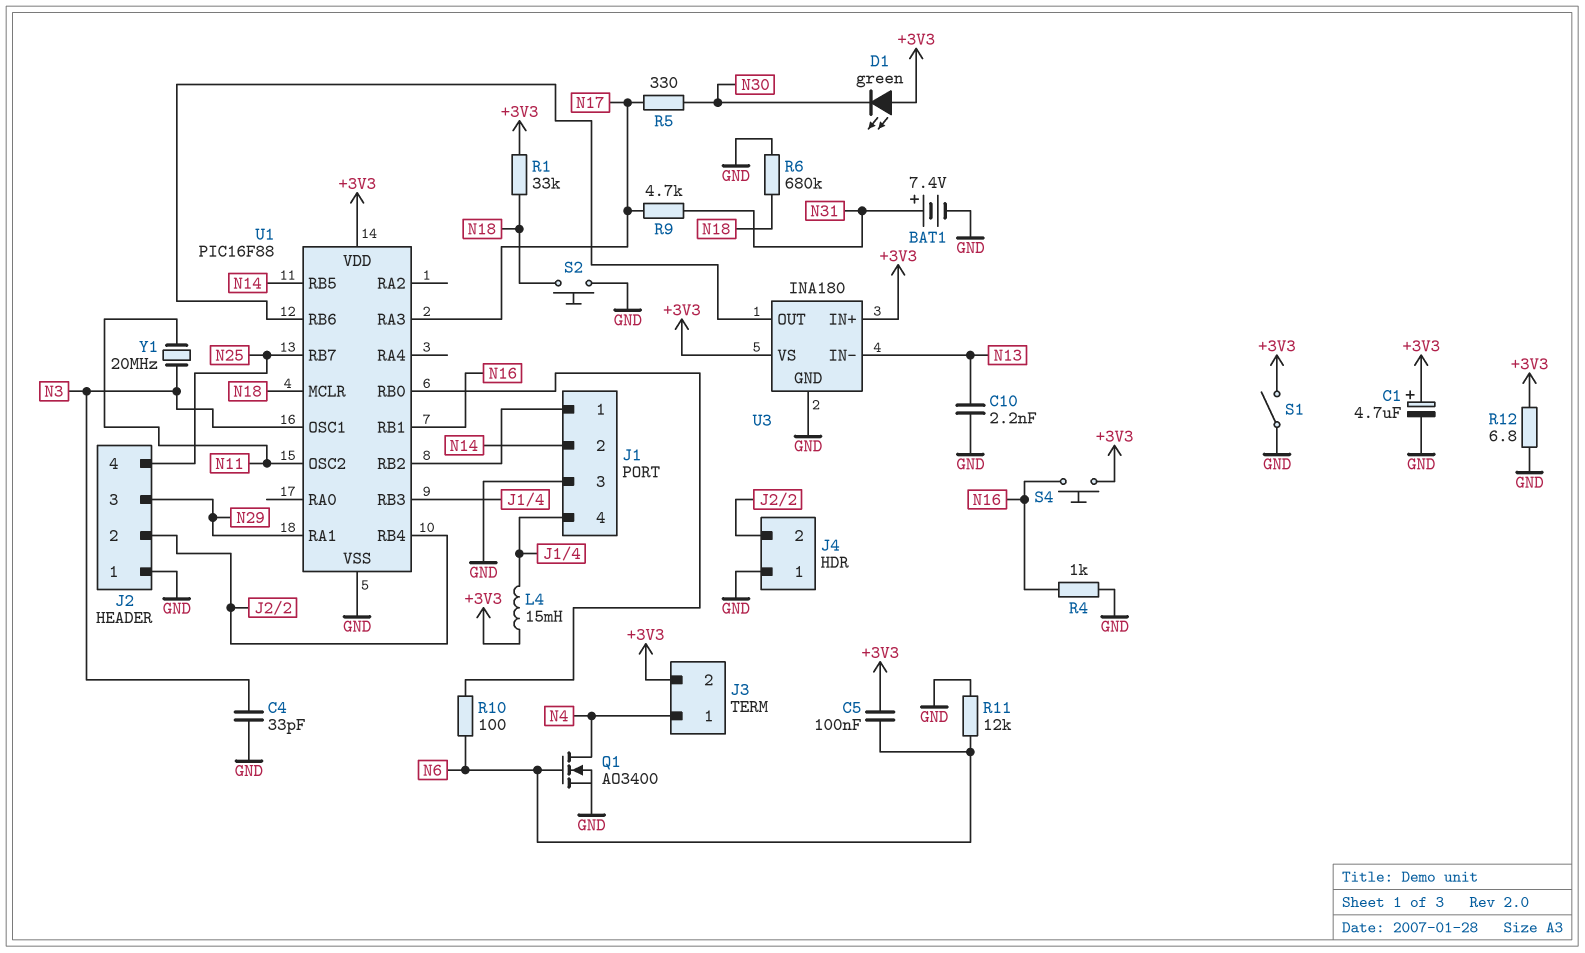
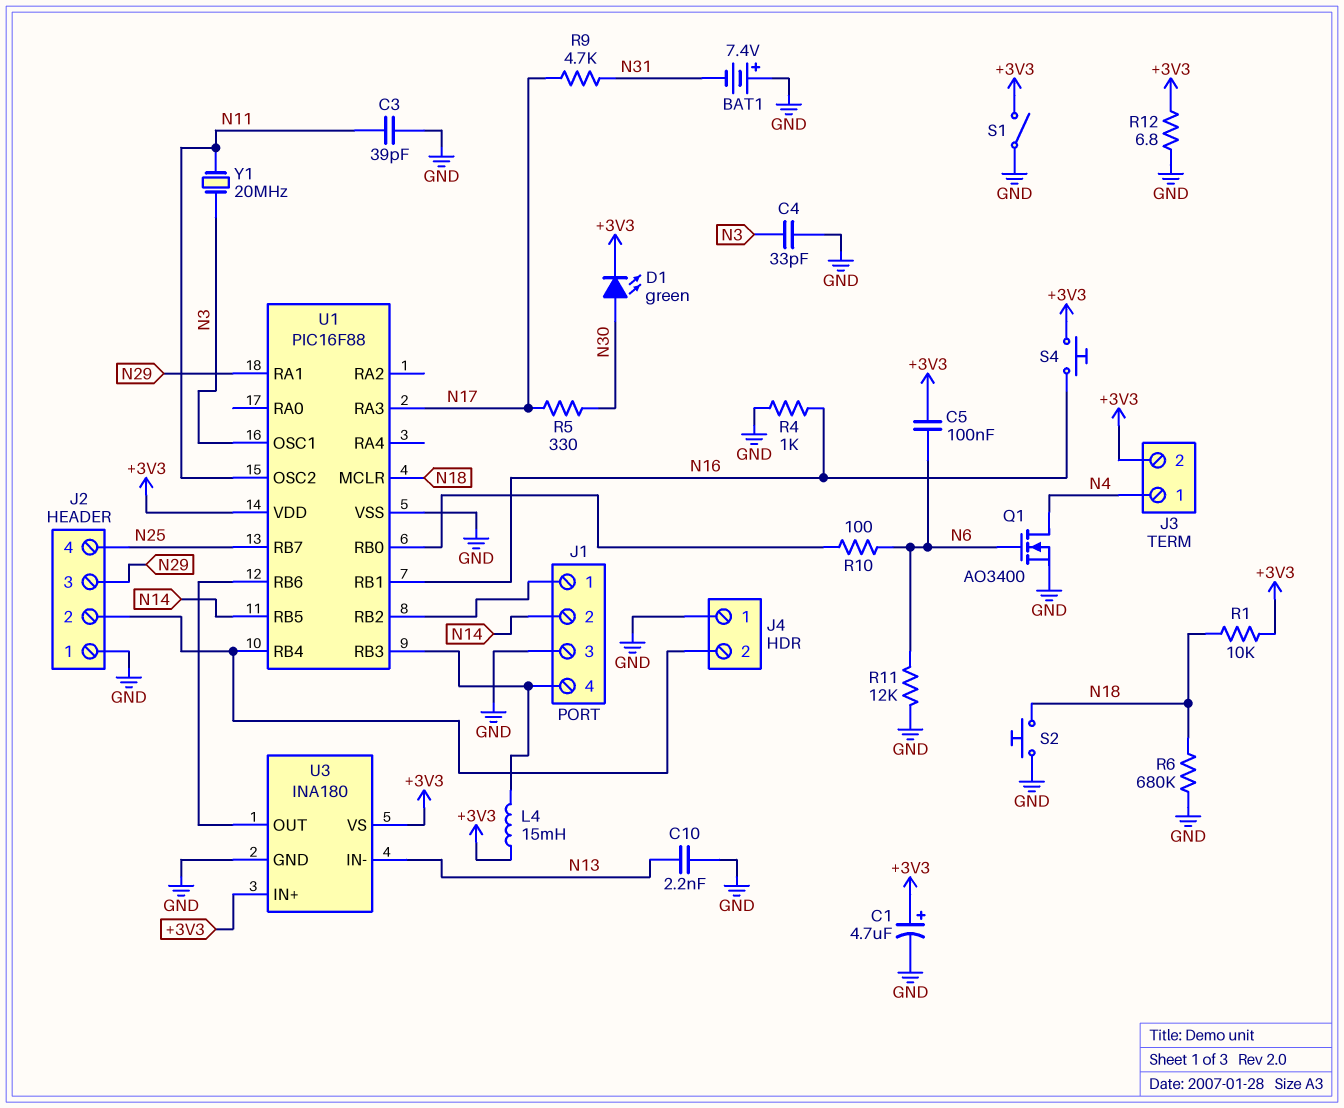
BAT1: 7.4V (plus N31, minus GND) -> 7.4V (plus GND, minus N31)
C3: none -> 39pF (GND, N11)
D1: LED green (A +3V3, K N30) -> LED green (A N30, K +3V3)
R1: 33k (+3V3, N18) -> 10k (+3V3, N18)

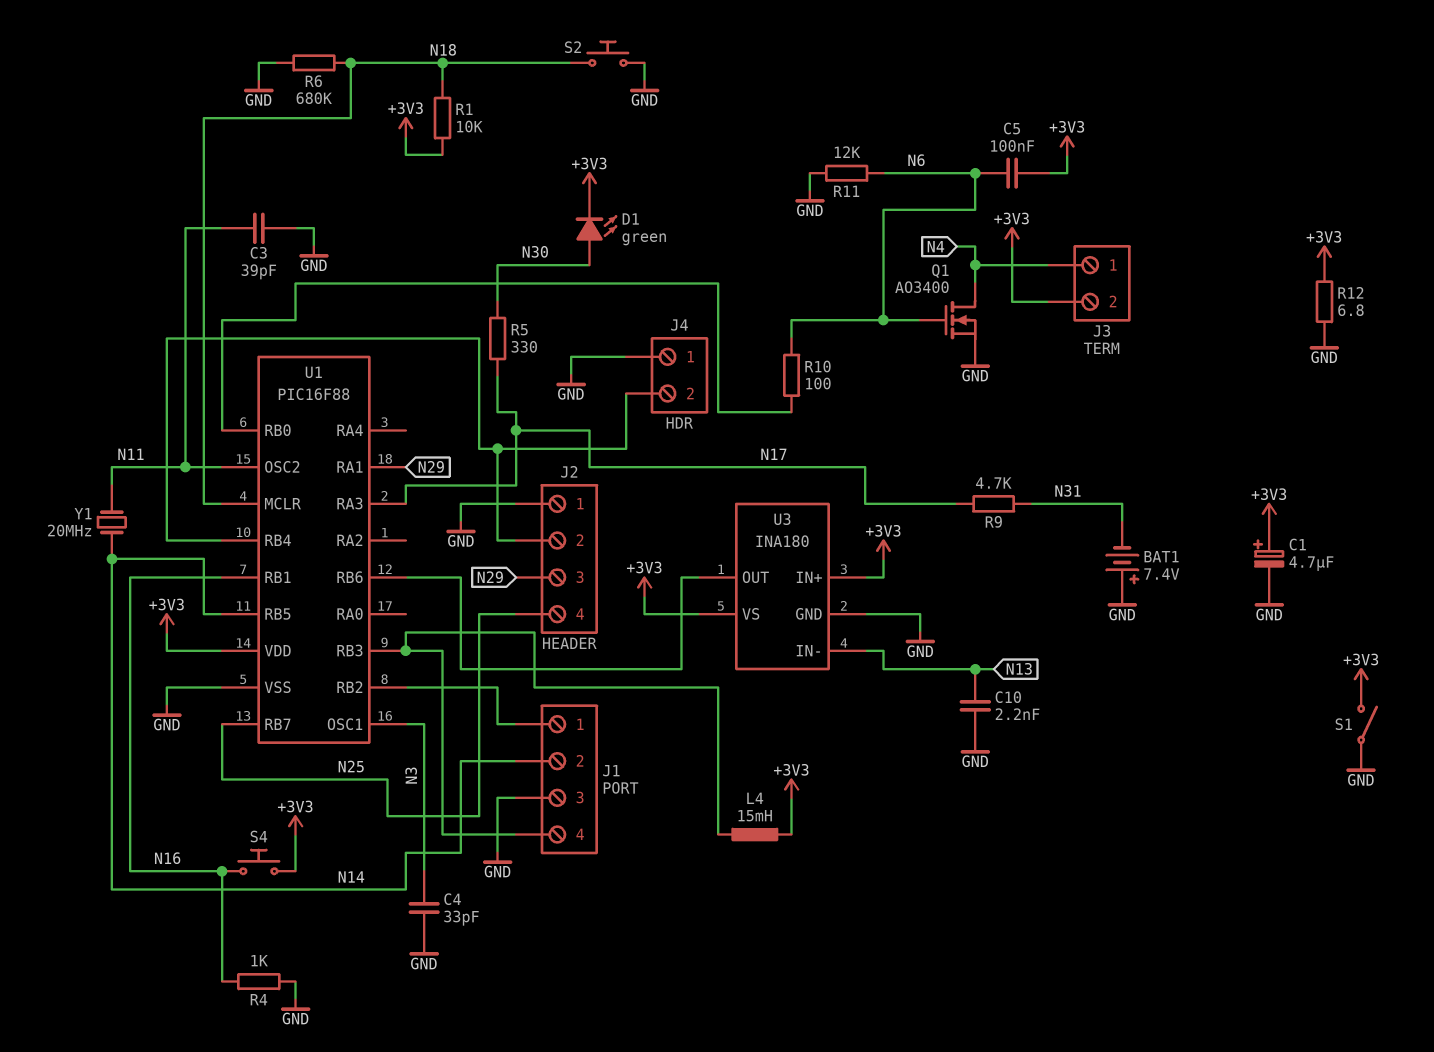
Y1: 20MHz (N3, N11) -> 20MHz (N11, N14)

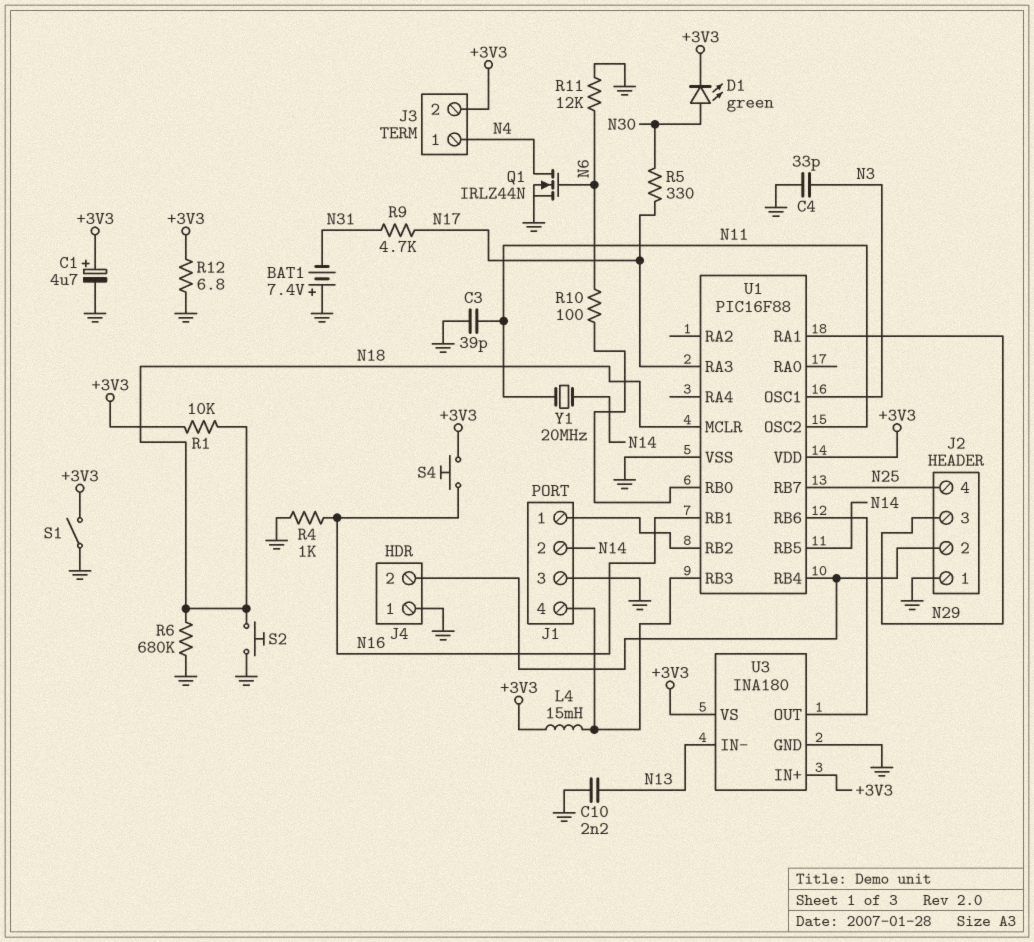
C5: 100nF (+3V3, N6) -> none
Q1: NMOS AO3400 (G N6, D N4, S GND) -> NMOS IRLZ44N (G N6, D N4, S GND)

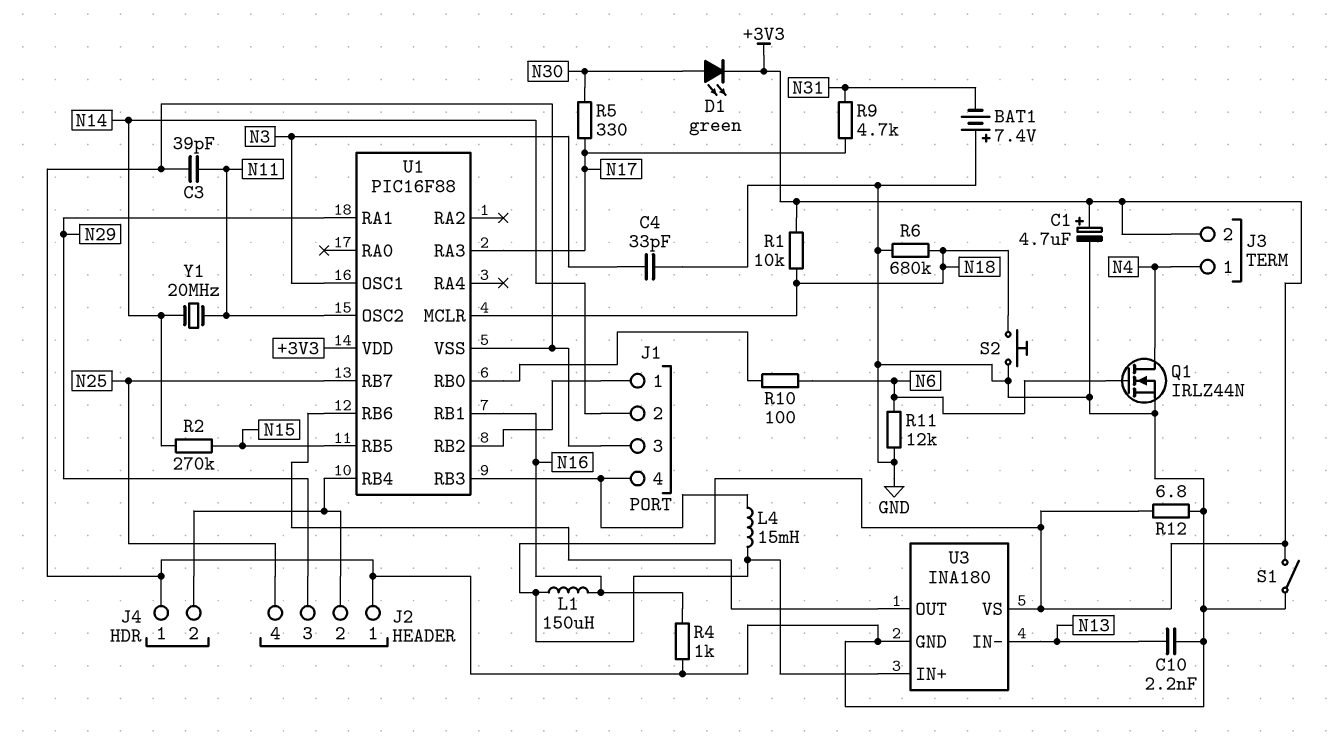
L1: none -> 150uH (+3V3, N16)
R2: none -> 270k (N14, N15)
S4: button (+3V3, N16) -> none
U1 pin RB5: N14 -> N15

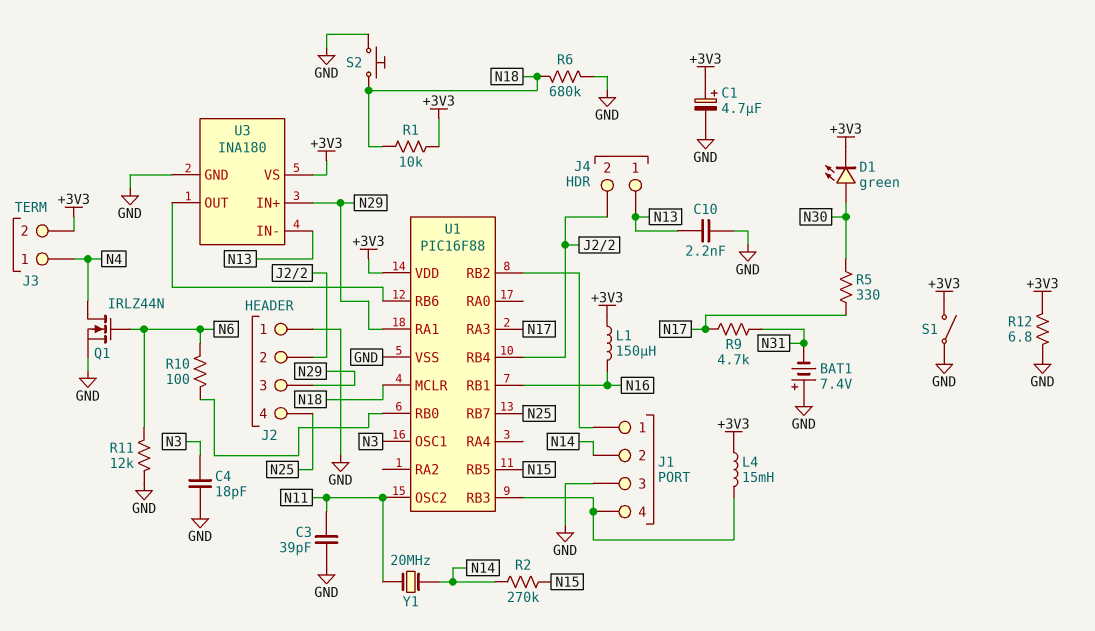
C4: 33pF (GND, N3) -> 18pF (GND, N3)
J4 pin 1: GND -> N13
R4: 1k (GND, N16) -> none
U3 pin IN+: +3V3 -> N29

